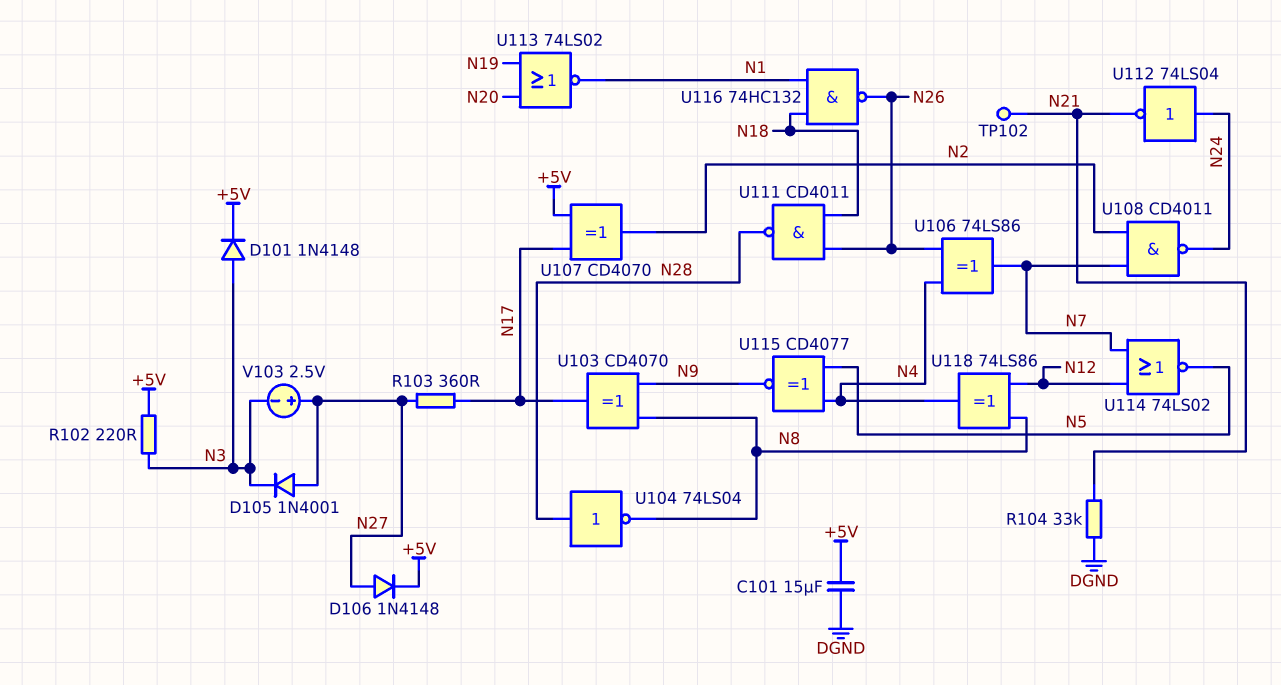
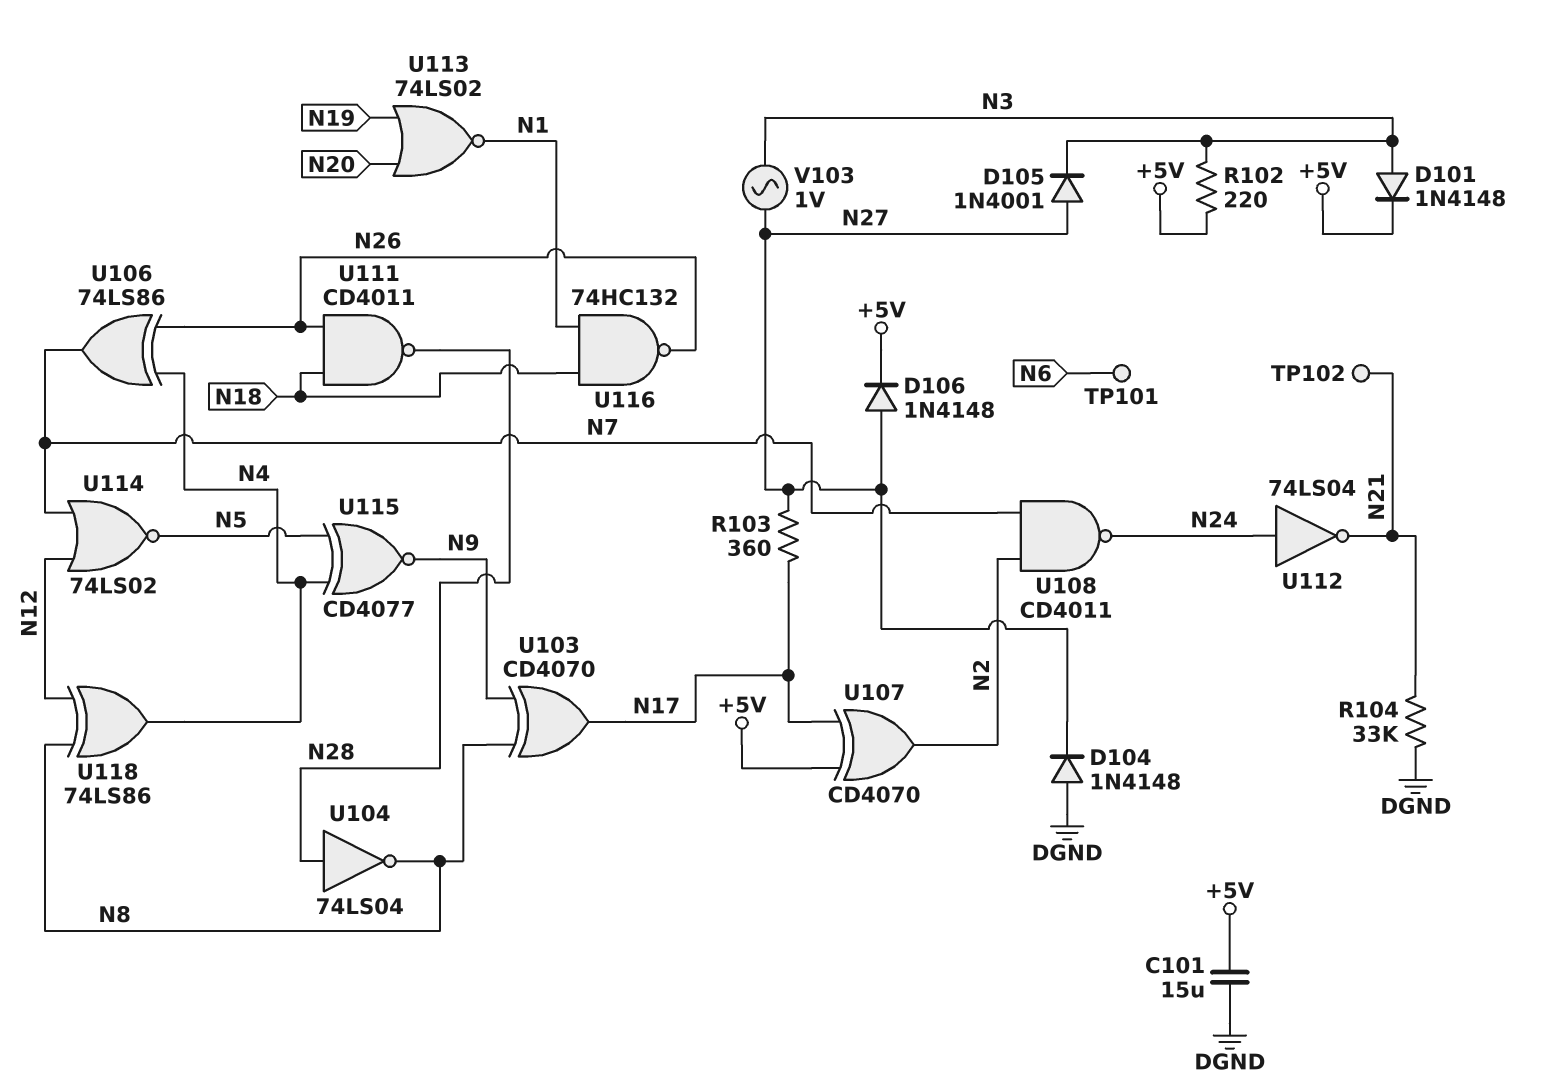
D104: none -> diode 1N4148 (A DGND, K N27)
TP101: none -> test point (N6)
V103: 2.5V (plus N27, minus N3) -> AC 1V (N3, N27)

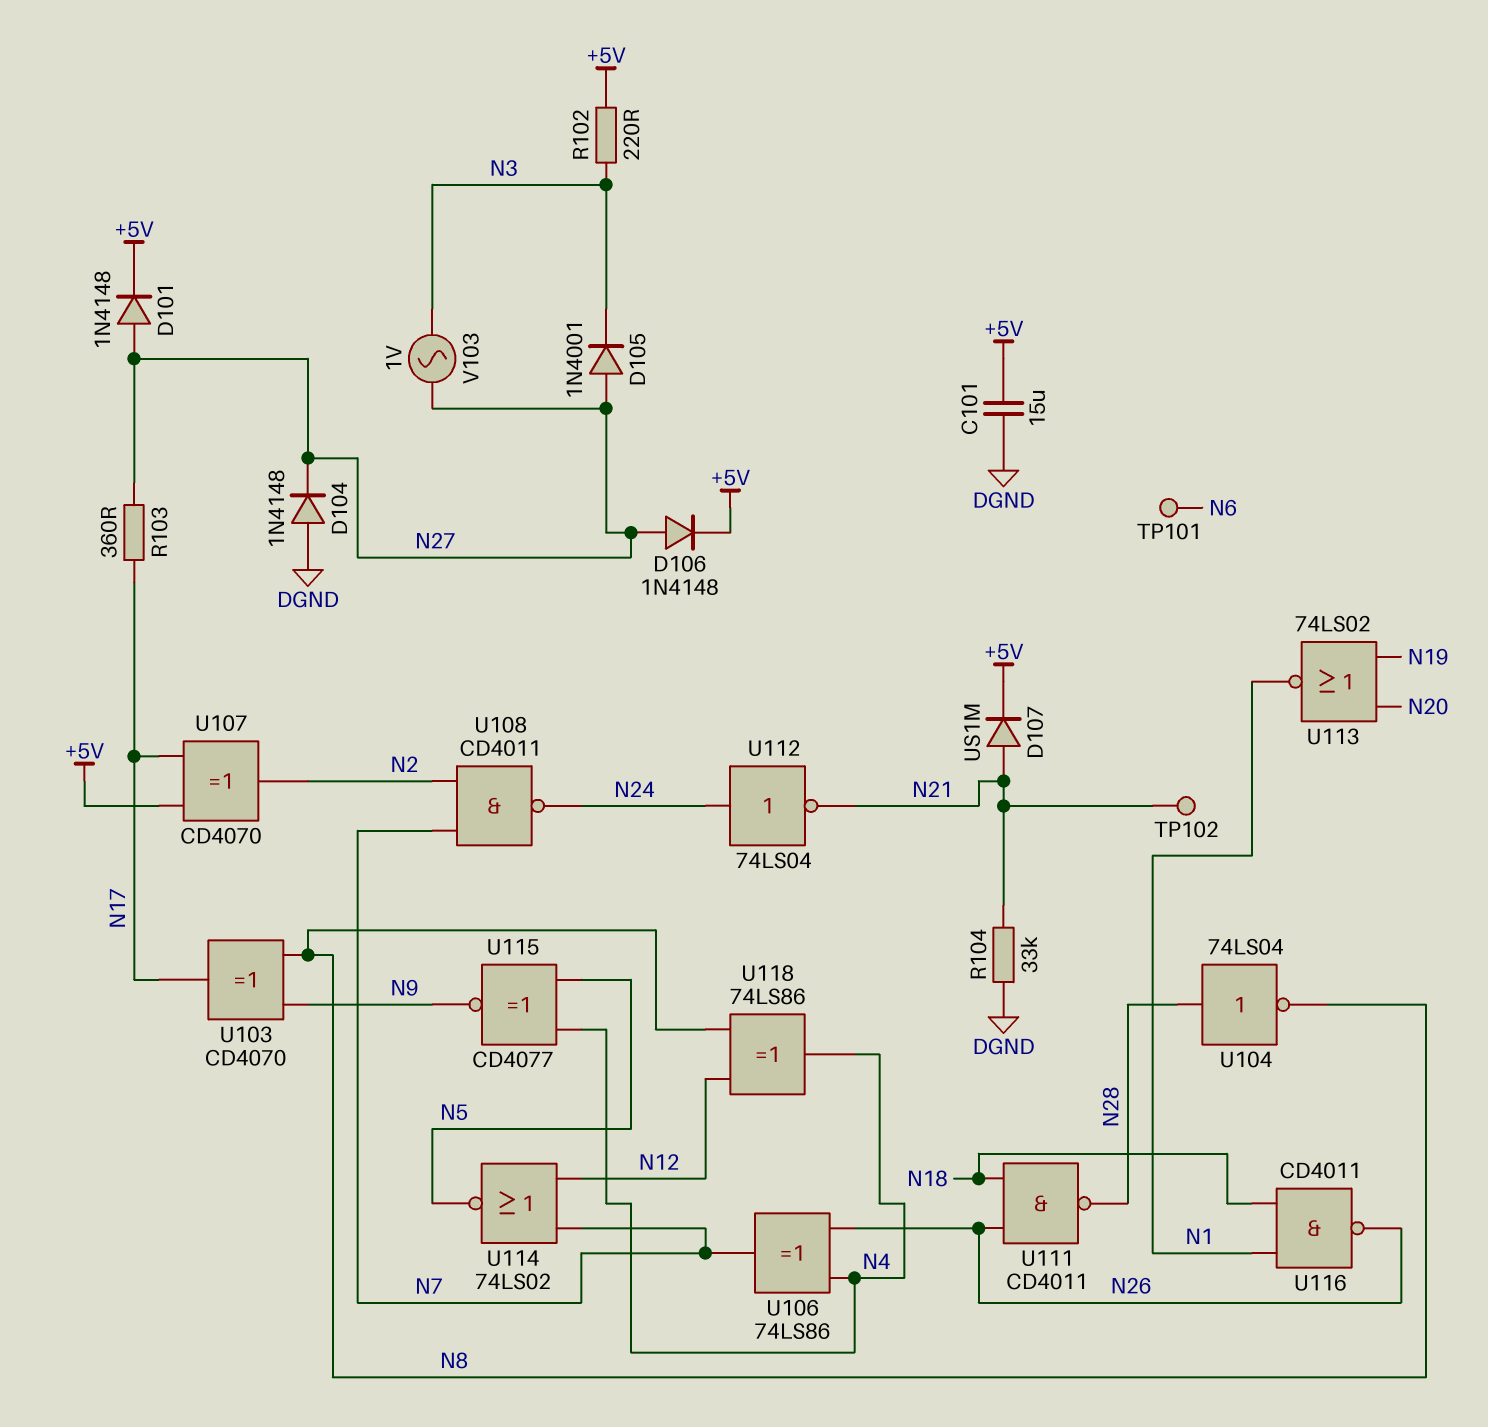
D101: diode 1N4148 (A N3, K +5V) -> diode 1N4148 (A N27, K +5V)
D107: none -> diode US1M (A N21, K +5V)
U116: NAND 74HC132 (in N1, in N18, out N26) -> NAND CD4011 (in N1, in N18, out N26)

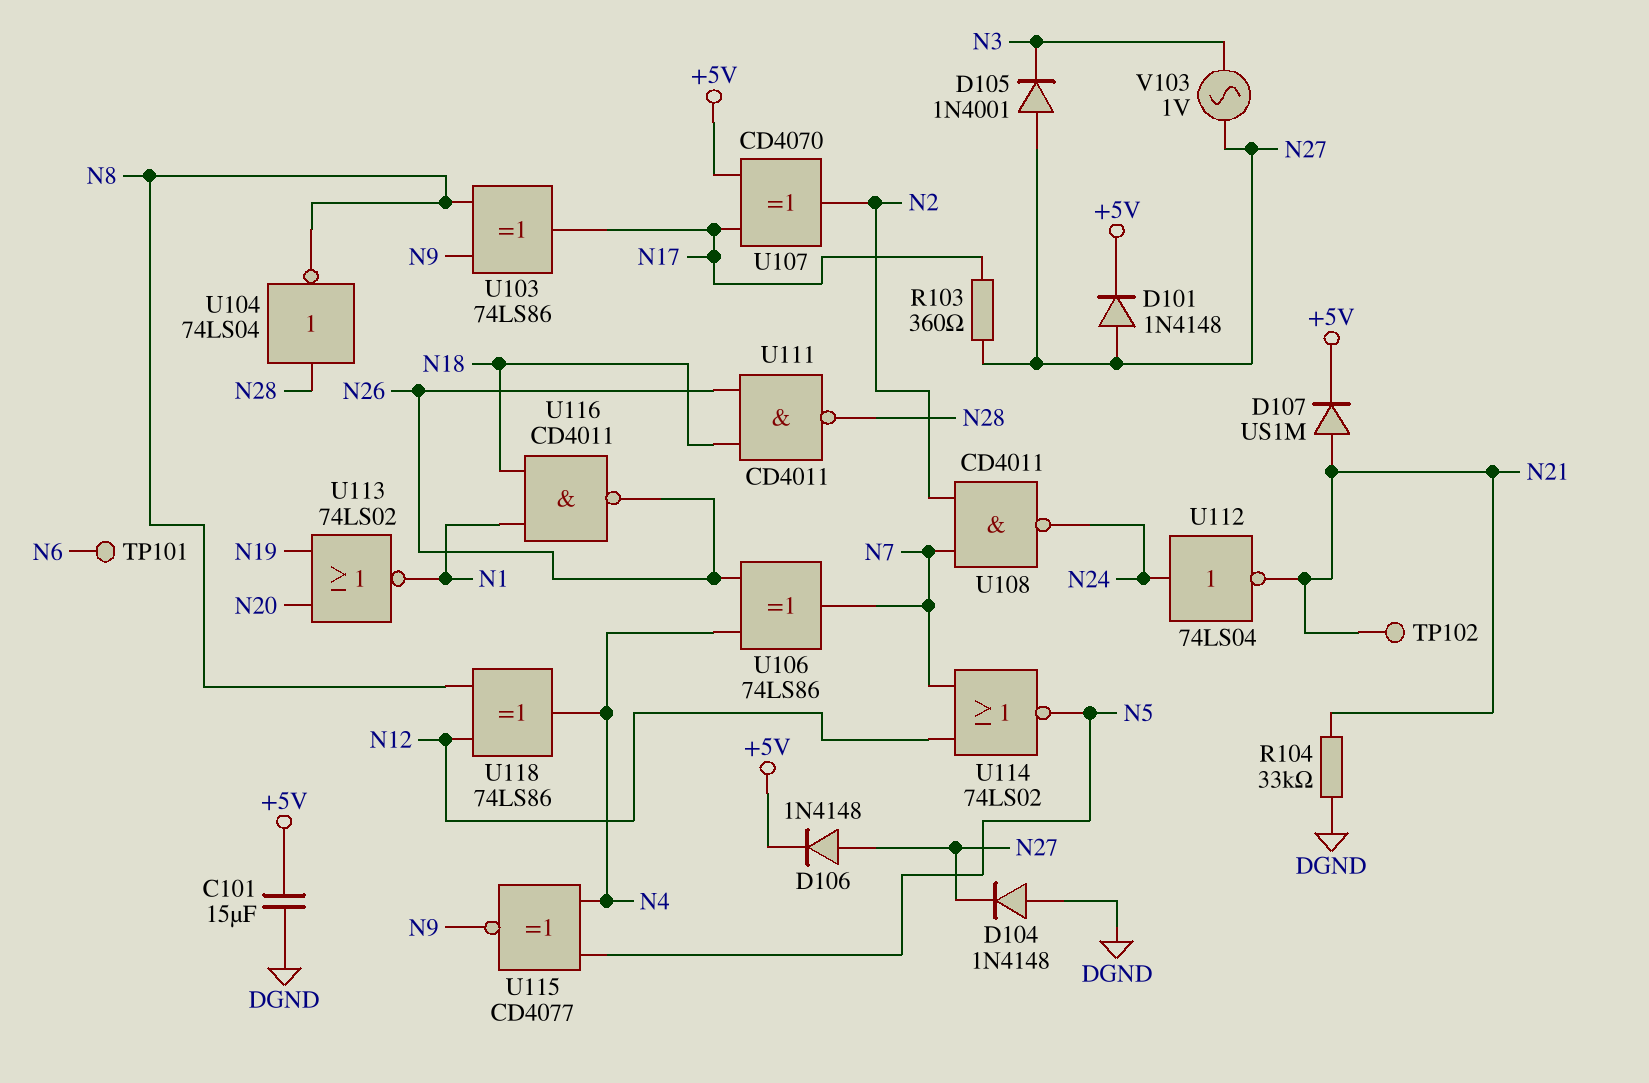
R102: 220 (+5V, N3) -> none
U103: XOR CD4070 (in N8, in N9, out N17) -> XOR 74LS86 (in N8, in N9, out N17)

